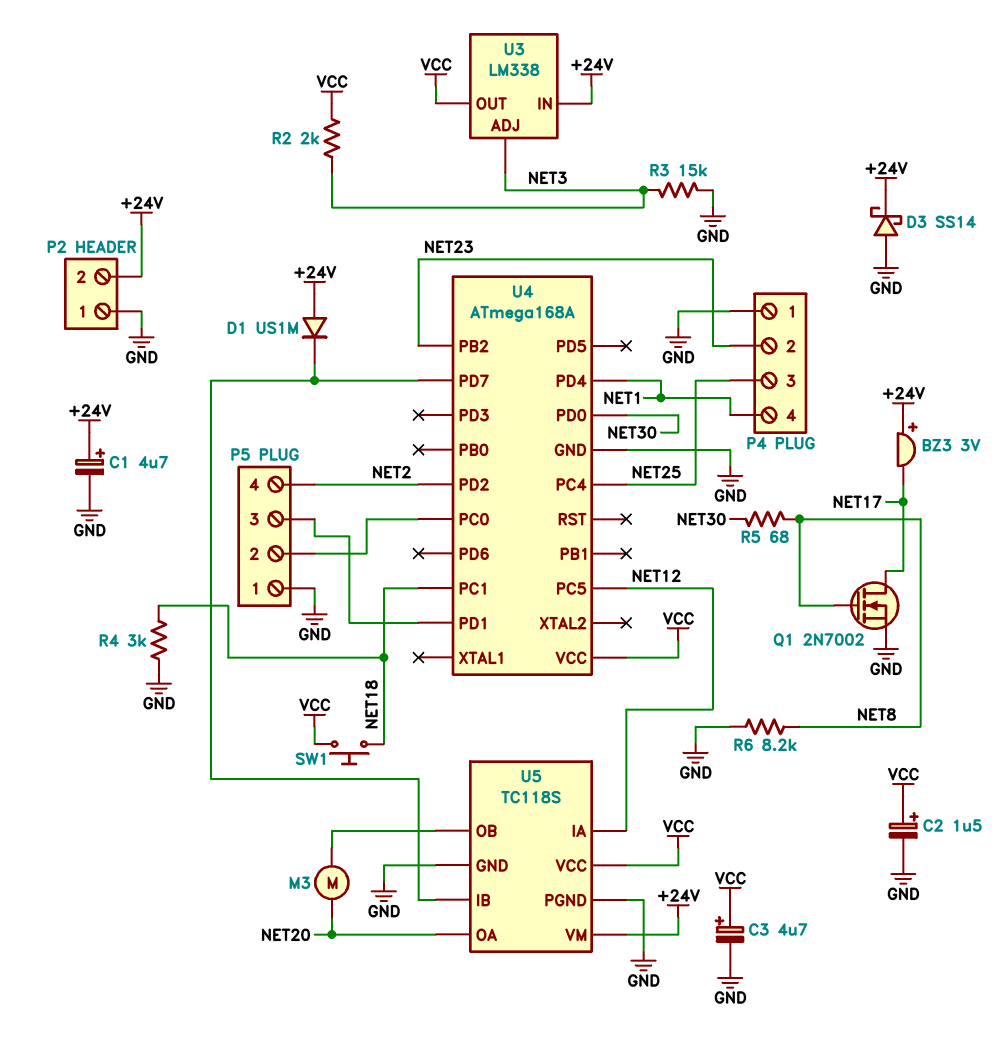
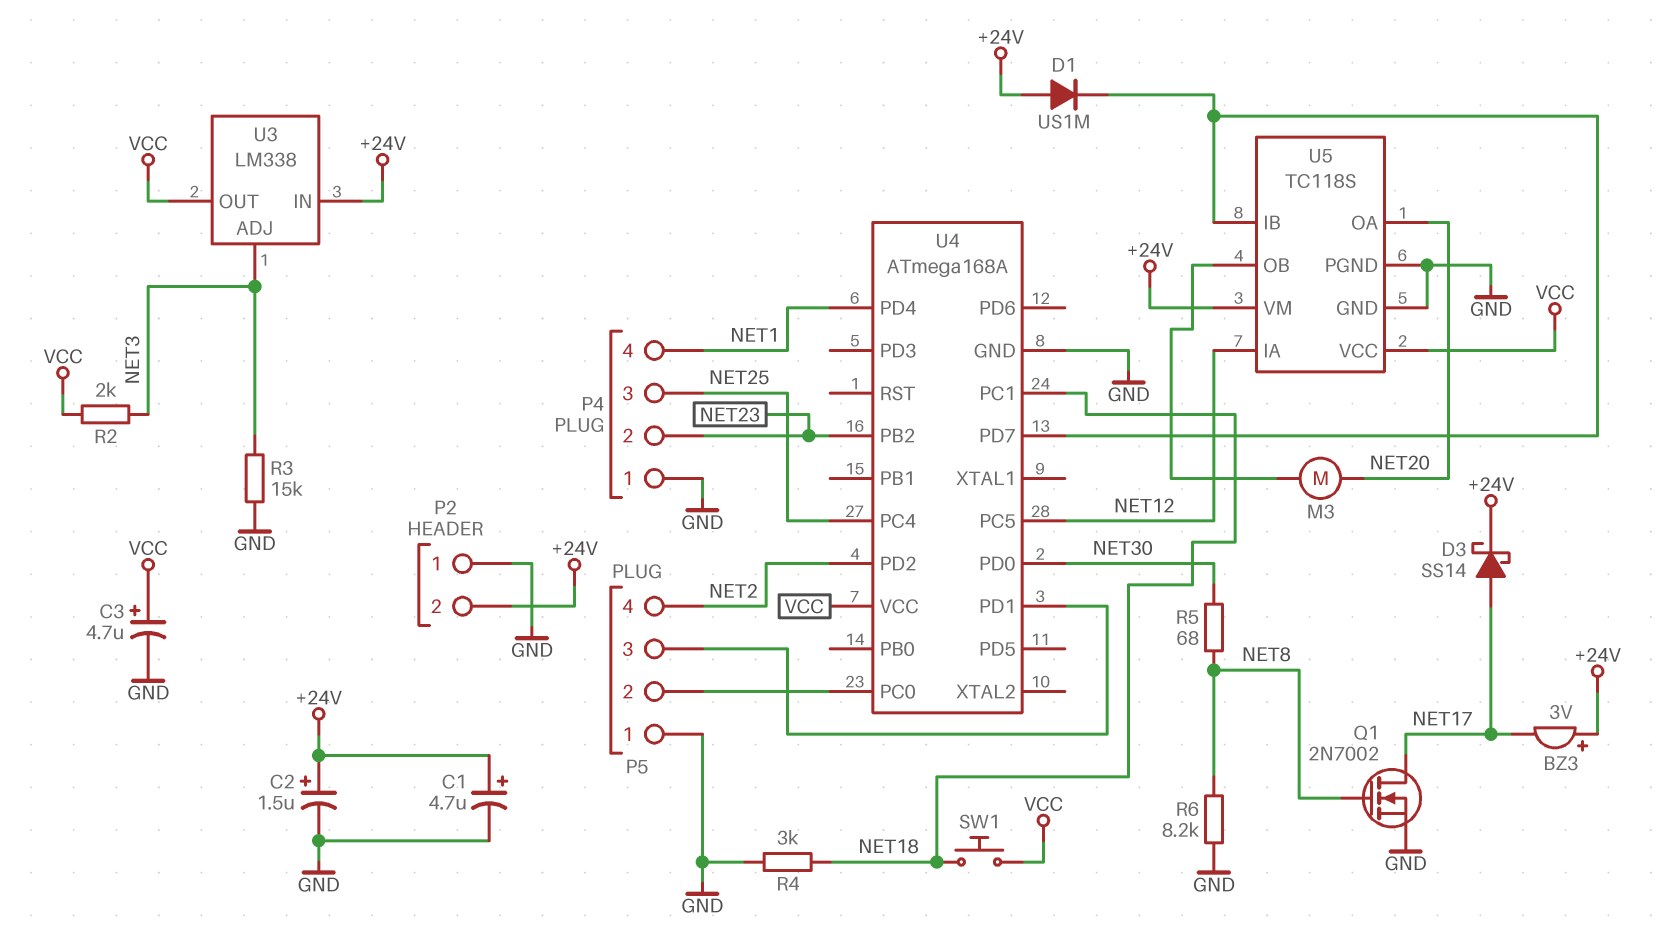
C2: 1.5uF (plus VCC, minus GND) -> 1.5uF (plus +24V, minus GND)
D3: schottky SS14 (A GND, K +24V) -> schottky SS14 (A NET17, K +24V)

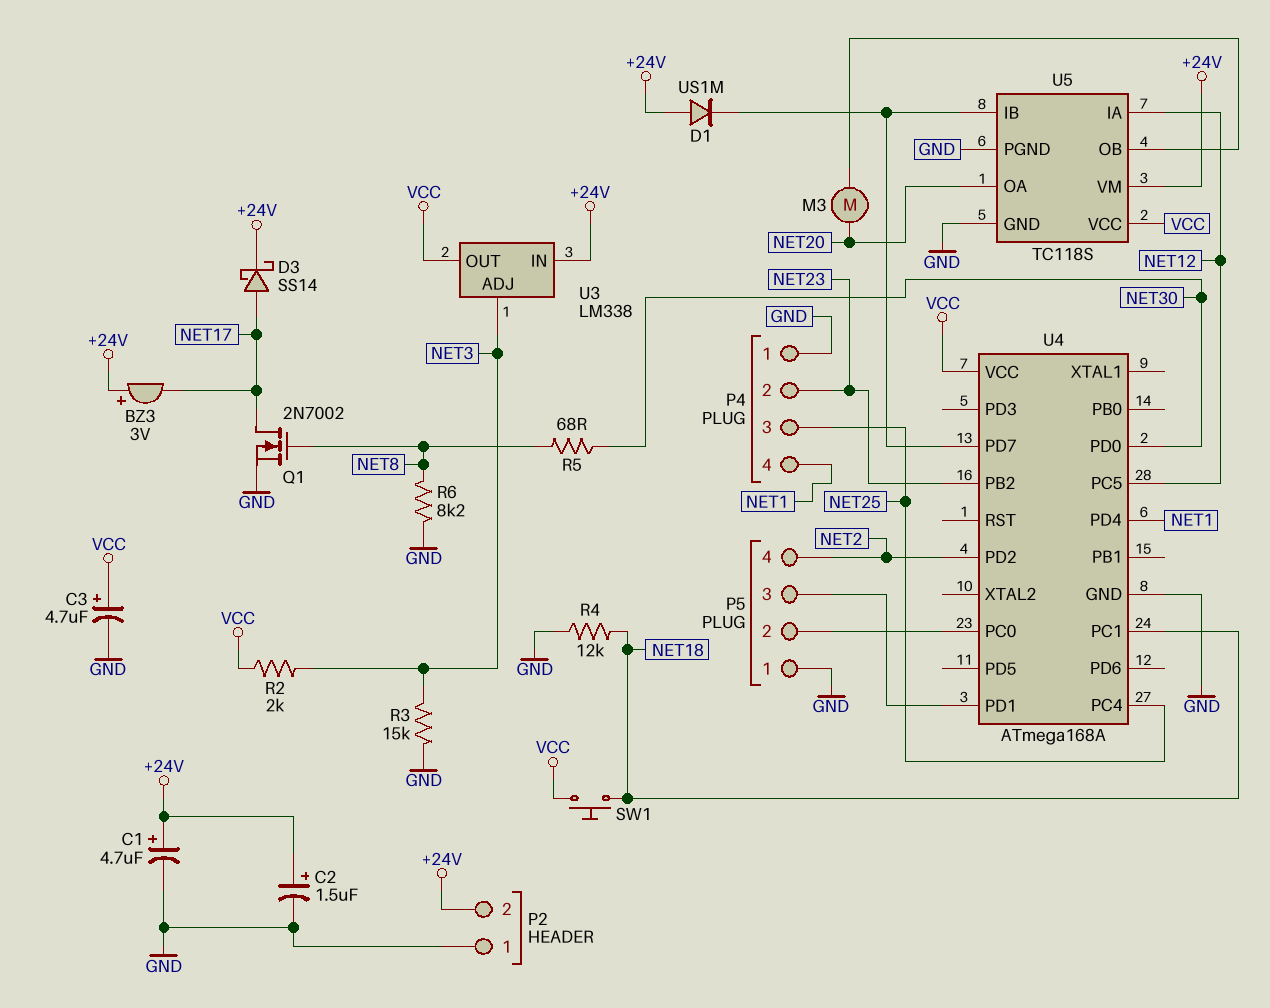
R4: 3k (GND, NET18) -> 12k (GND, NET18)

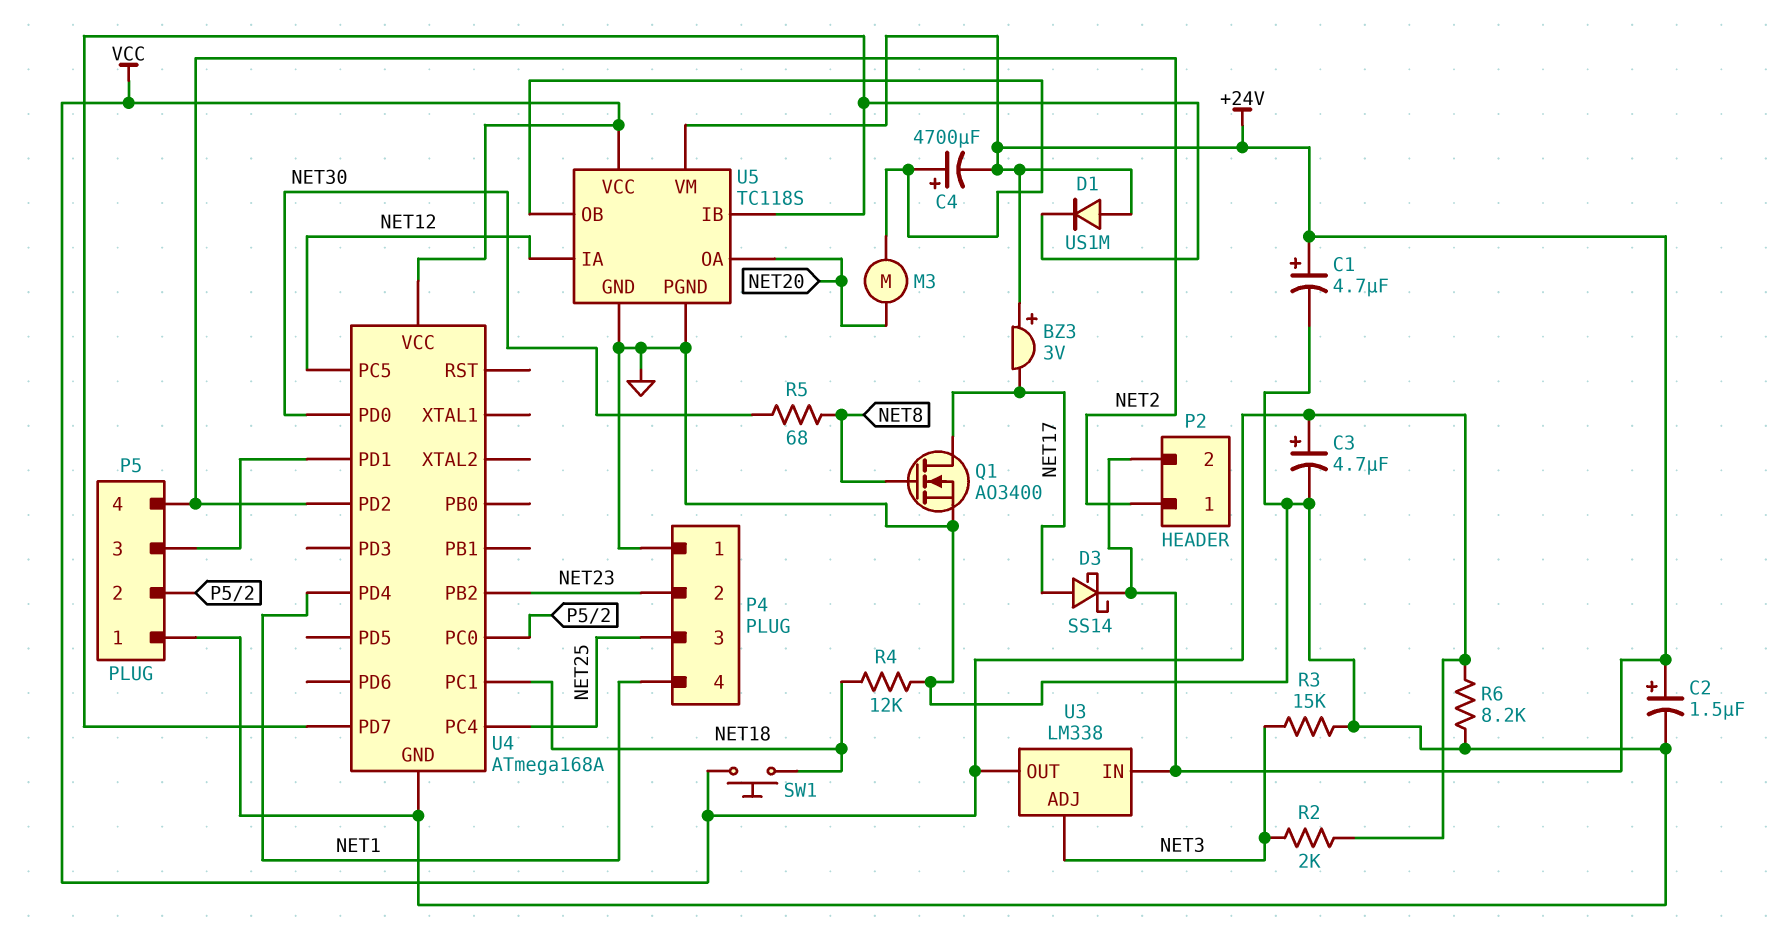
C4: none -> 4700uF (plus U5/OB, minus +24V)
P2 pin 1: GND -> NET2
Q1: NMOS 2N7002 (G NET8, D NET17, S GND) -> NMOS AO3400 (G NET8, D NET17, S GND)
R6: 8.2k (GND, NET8) -> 8.2k (GND, VCC)

